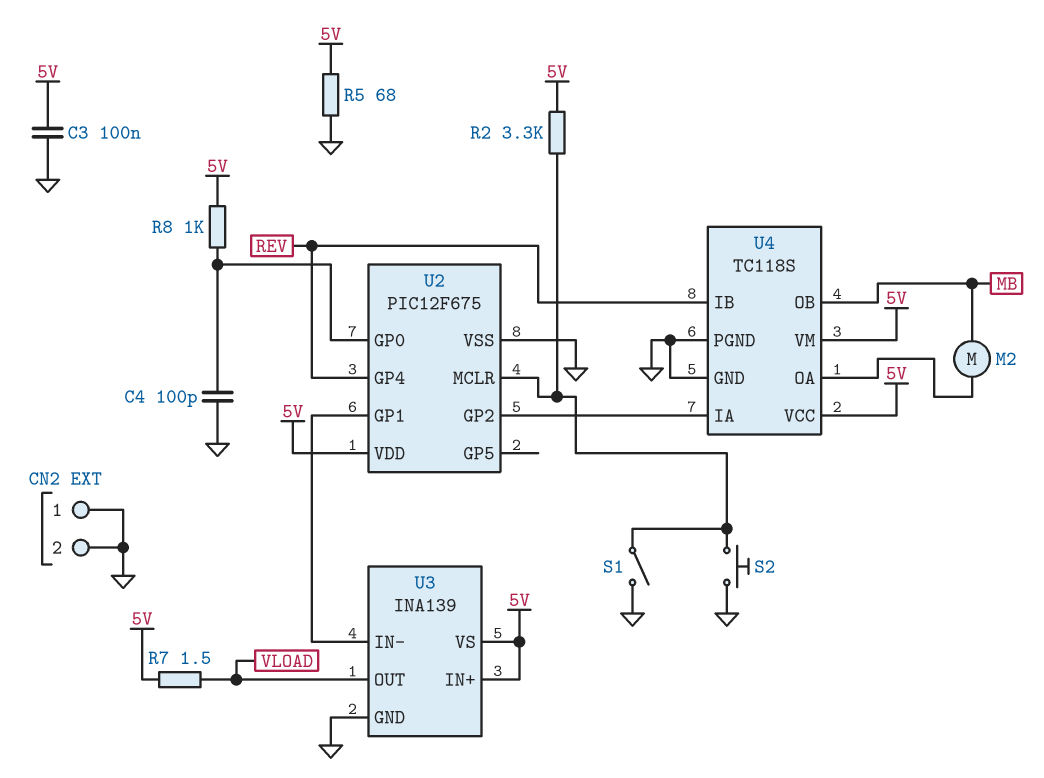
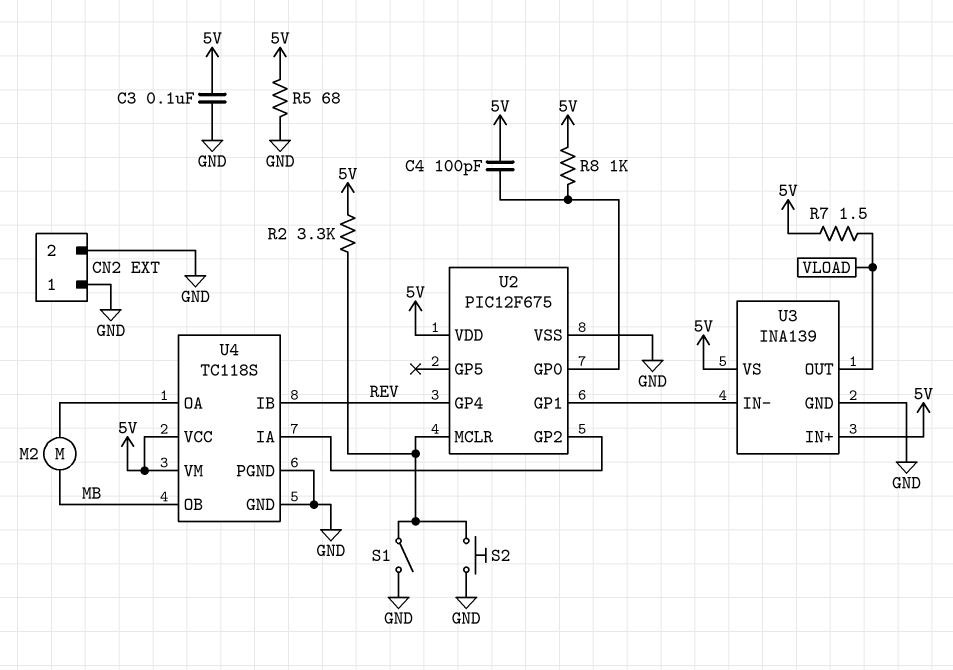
C4: 100pF (GND, U2/GP0) -> 100pF (5V, U2/GP0)

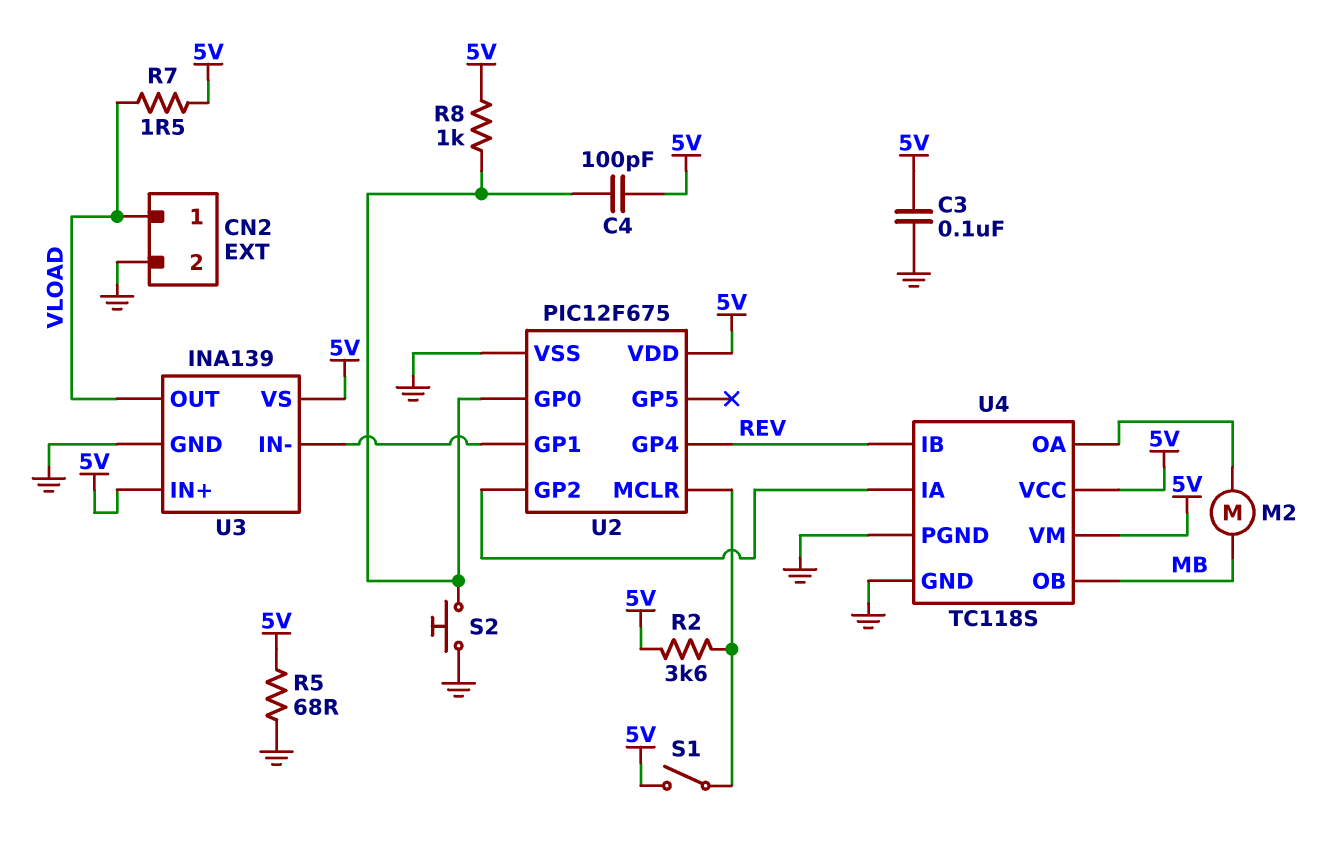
CN2 pin 1: GND -> VLOAD
R2: 3.3k (5V, U2/MCLR) -> 3.6k (5V, U2/MCLR)
S1: switch (GND, U2/MCLR) -> switch (5V, U2/MCLR)
S2: button (GND, U2/MCLR) -> button (GND, U2/GP0)

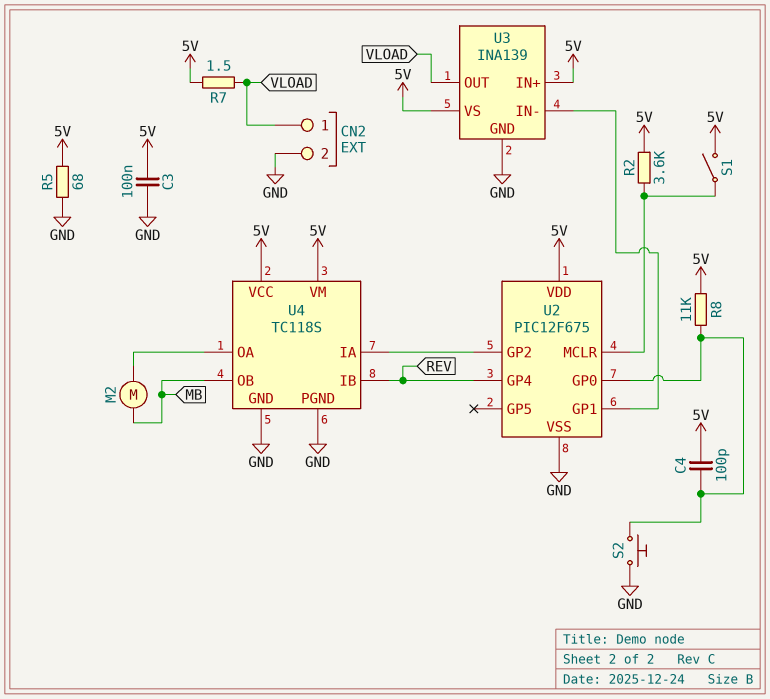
R8: 1k (5V, U2/GP0) -> 11k (5V, U2/GP0)

